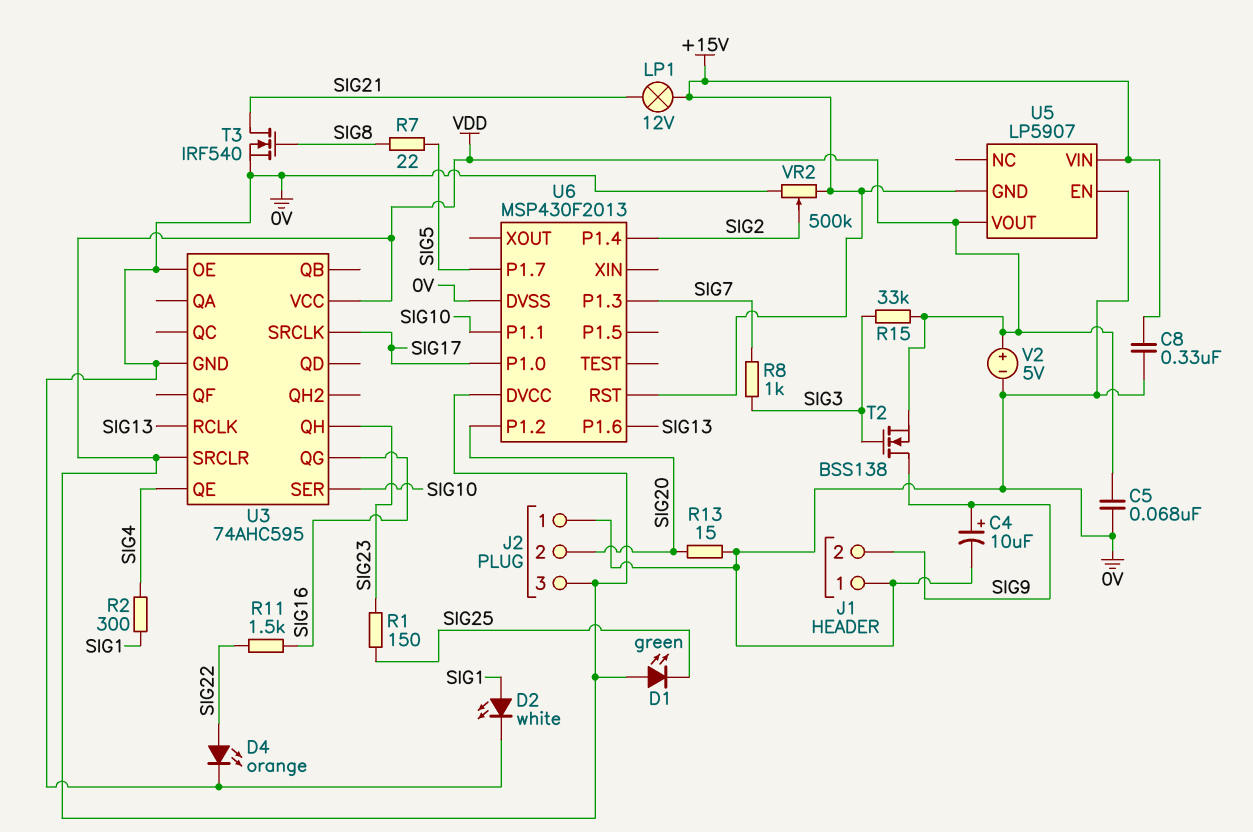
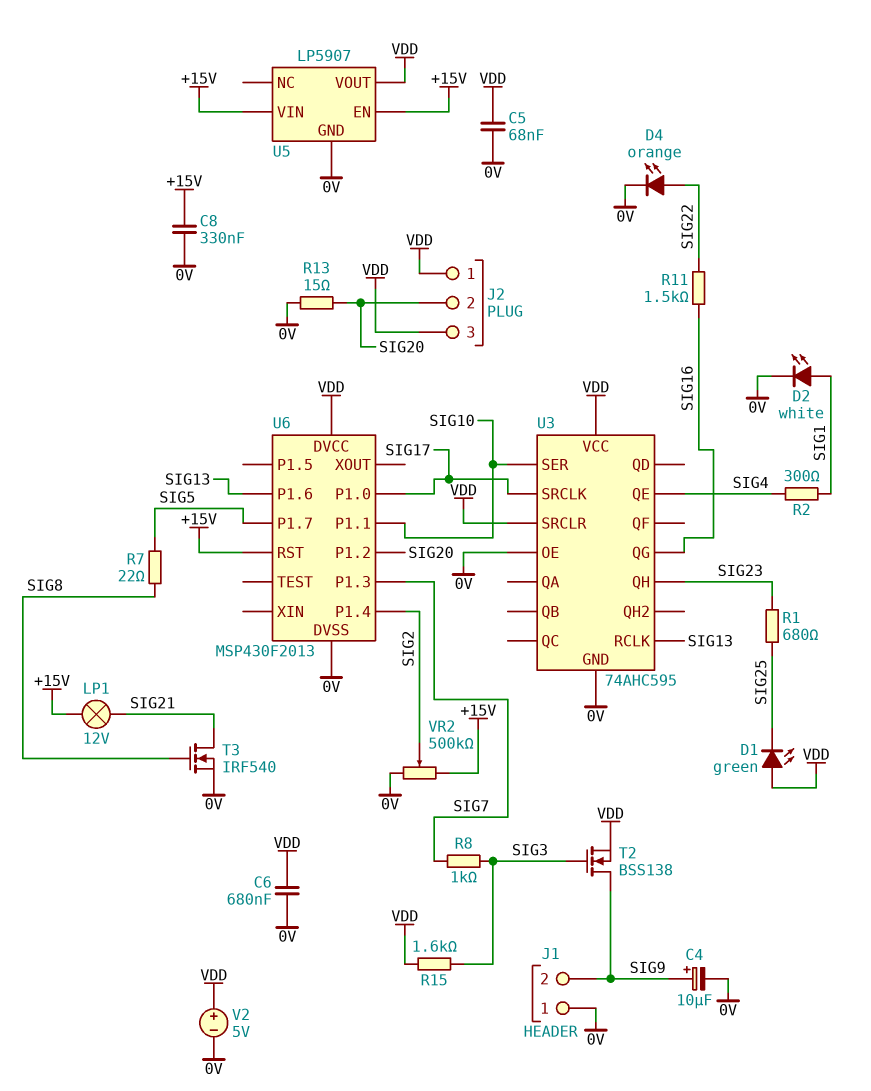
C6: none -> 680nF (0V, VDD)
J2 pin 1: 0V -> VDD
R1: 150 (SIG23, SIG25) -> 680 (SIG23, SIG25)
R15: 33k (SIG3, VDD) -> 1.6k (SIG3, VDD)
U5 pin EN: 0V -> +15V
U5 pin GND: +15V -> 0V

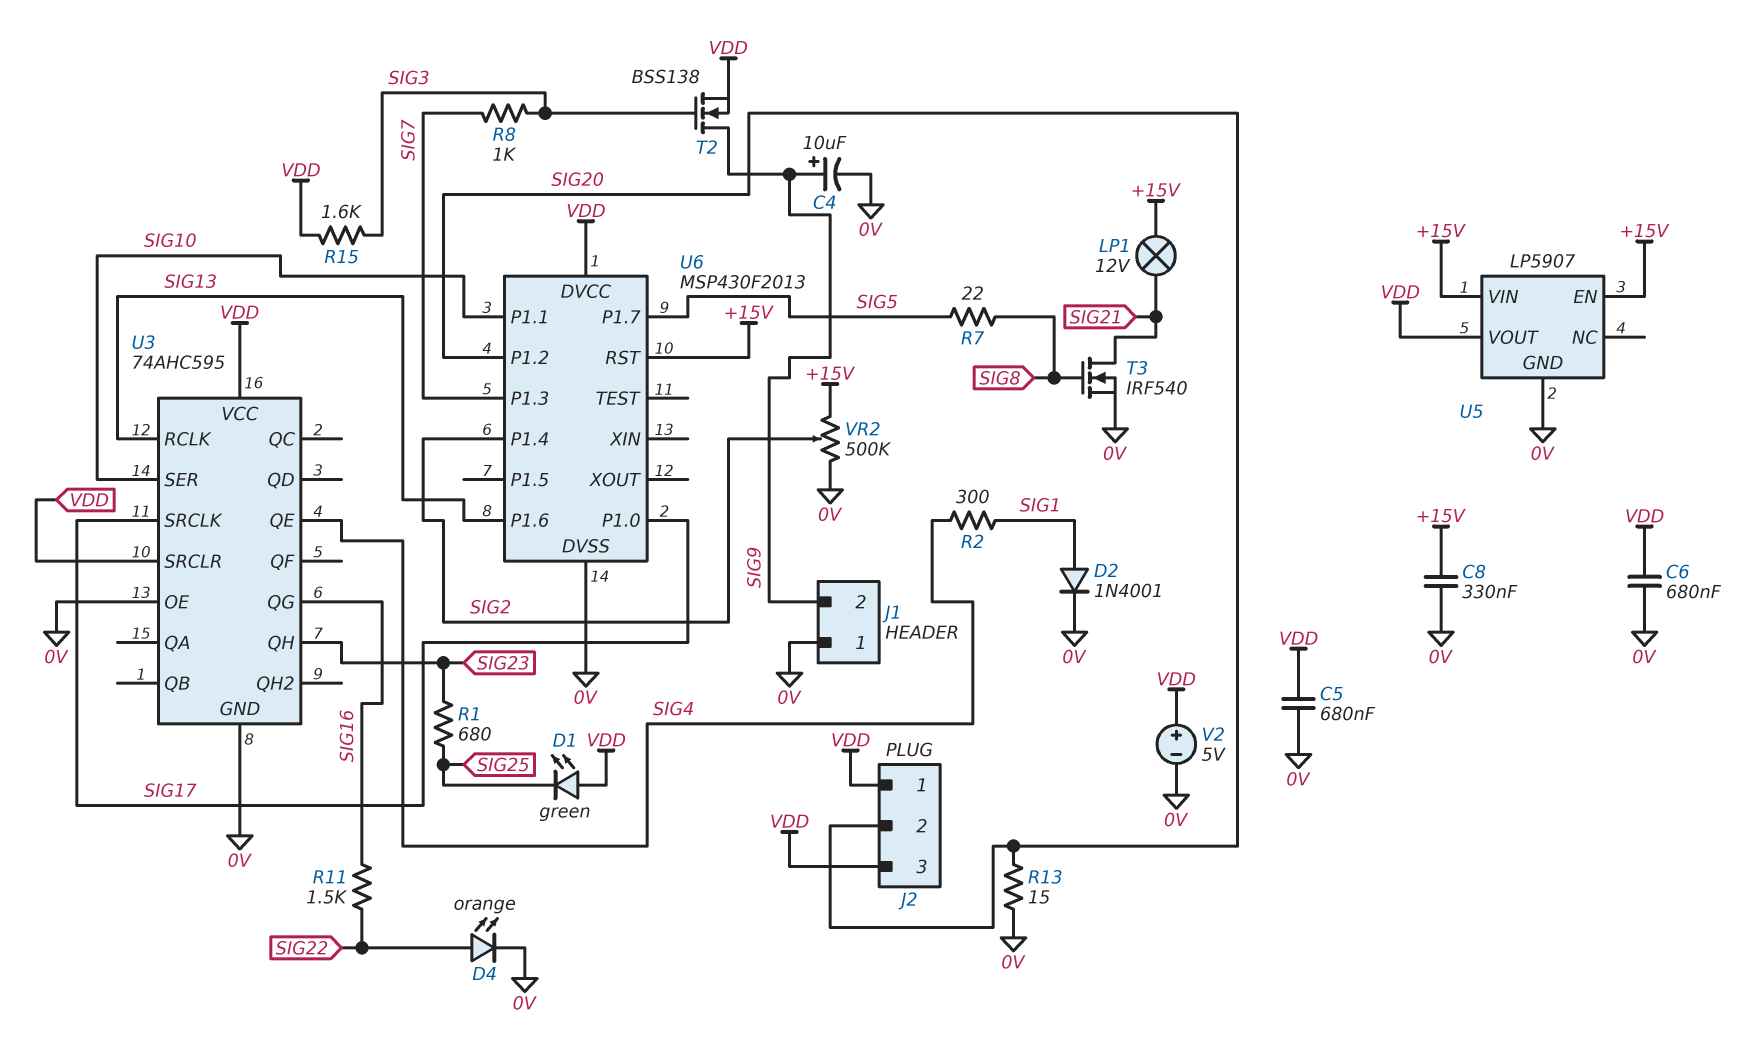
C5: 68nF (0V, VDD) -> 680nF (0V, VDD)
D2: LED white (A SIG1, K 0V) -> diode 1N4001 (A SIG1, K 0V)

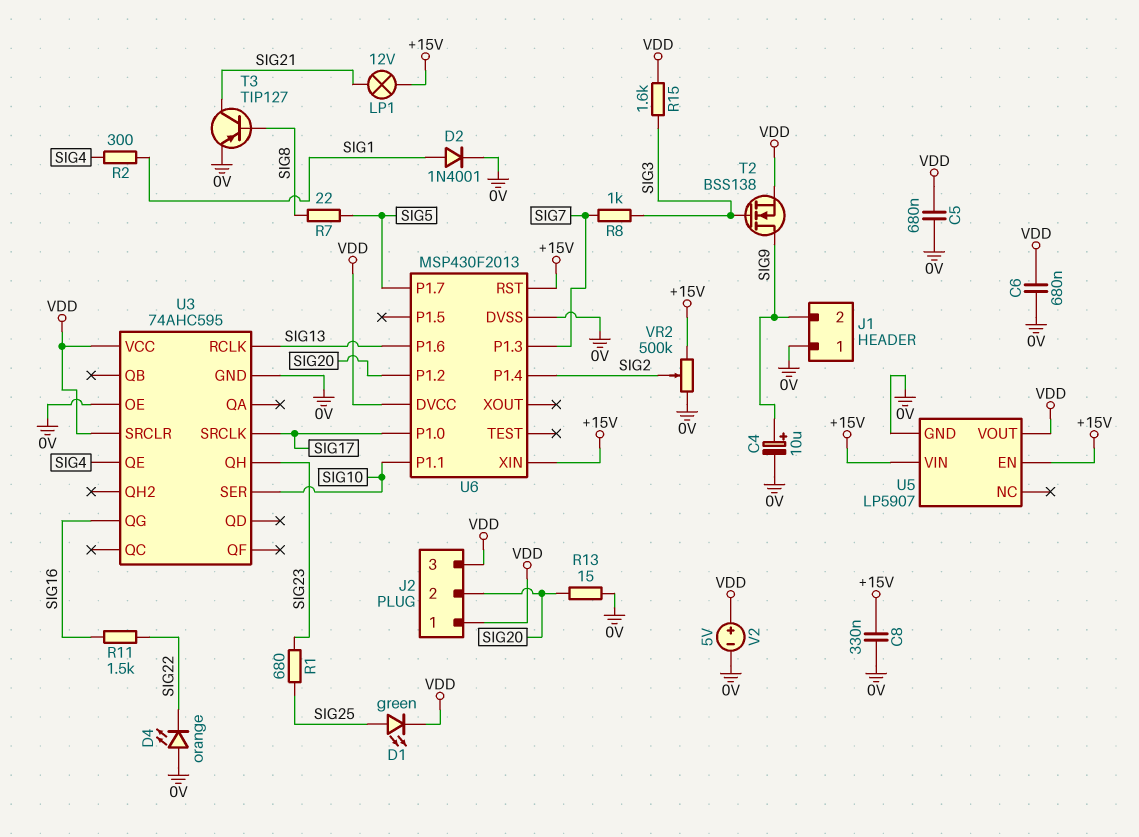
D1: LED green (A VDD, K SIG25) -> LED green (A SIG25, K VDD)
D4: LED orange (A SIG22, K 0V) -> LED orange (A 0V, K SIG22)
T3: NMOS IRF540 (G SIG8, D SIG21, S 0V) -> PNP TIP127 (B SIG8, C SIG21, E 0V)
U6 pin XIN: none -> +15V

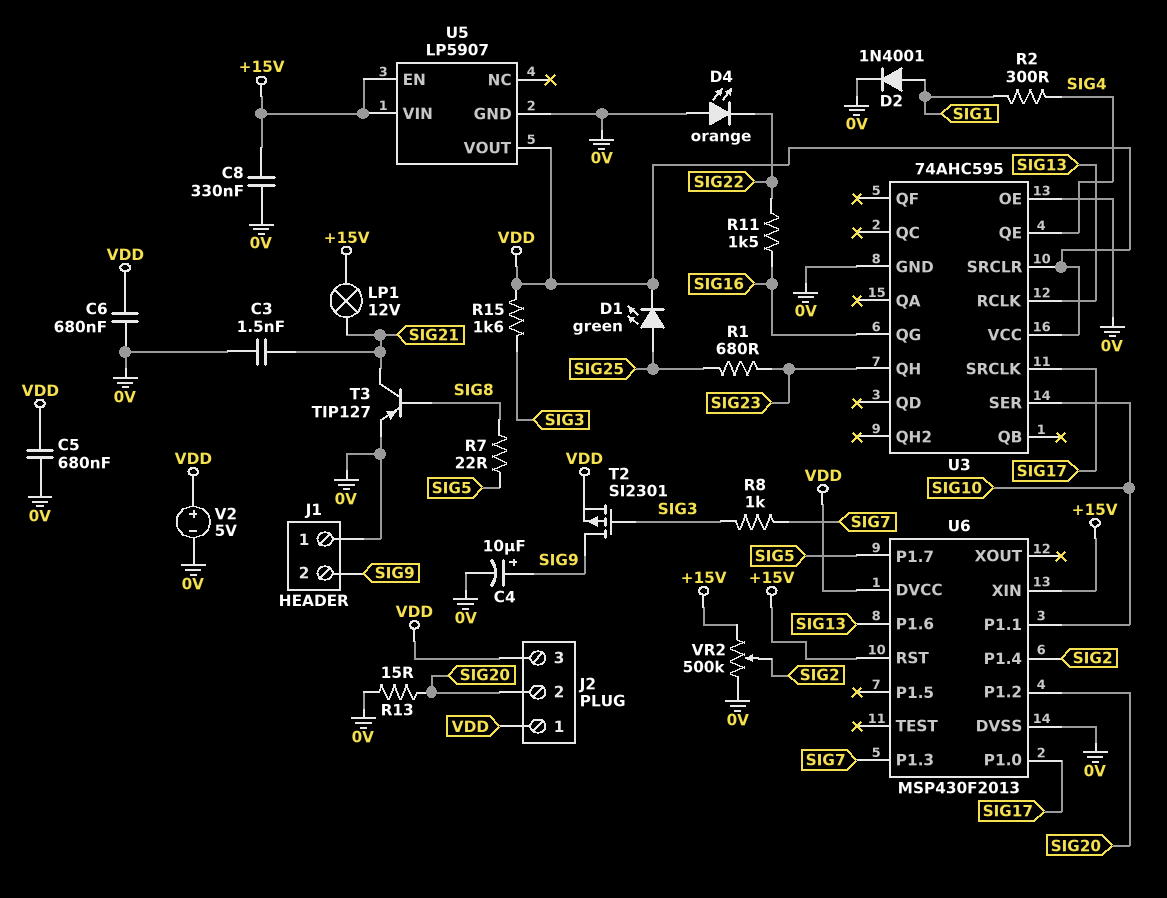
C3: none -> 1.5nF (0V, SIG21)
T2: NMOS BSS138 (G SIG3, D SIG9, S VDD) -> PMOS SI2301 (G SIG3, D SIG9, S VDD)

